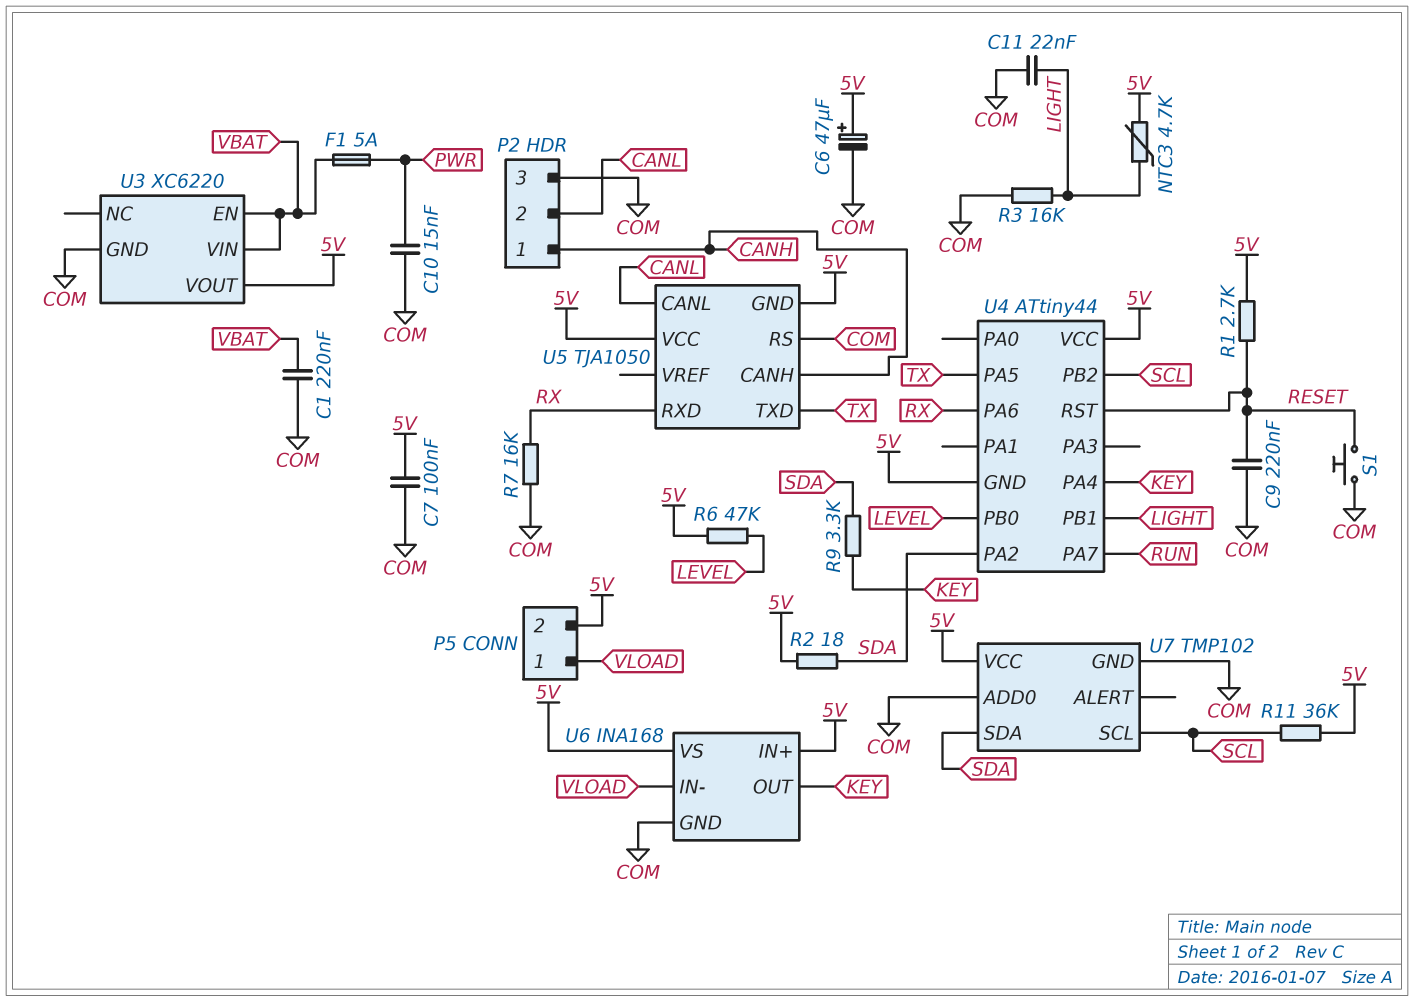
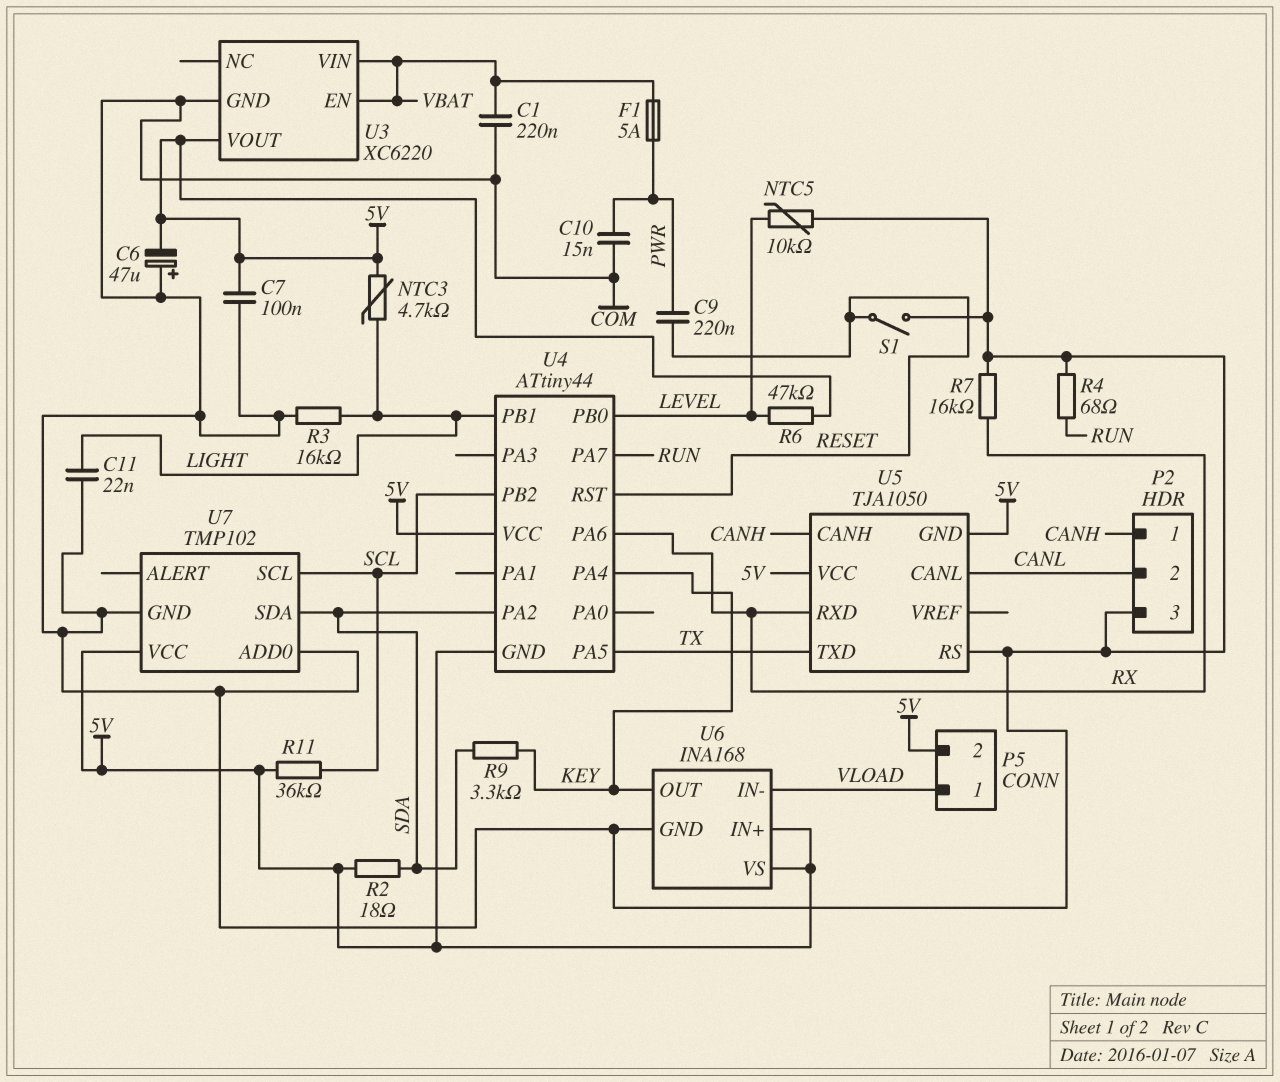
C6: 47uF (plus 5V, minus COM) -> 47uF (plus COM, minus 5V)
C9: 220nF (COM, RESET) -> 220nF (PWR, RESET)
NTC5: none -> 10k (COM, LEVEL)
R1: 2.7k (5V, RESET) -> none
R4: none -> 68 (COM, RUN)
S1: button (COM, RESET) -> switch (COM, RESET)

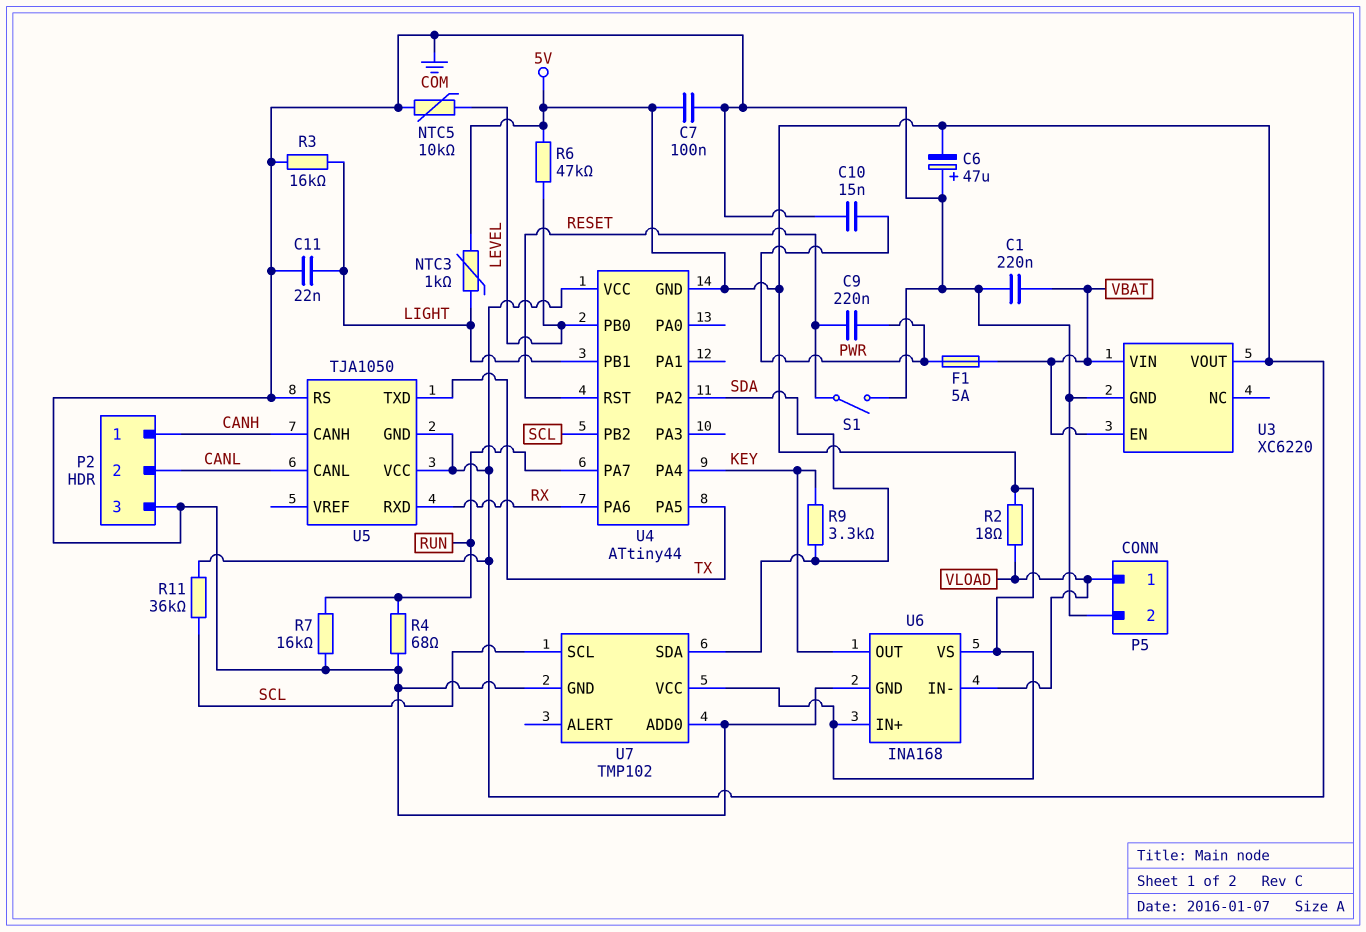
NTC3: 4.7k (5V, LIGHT) -> 1k (5V, LIGHT)
P5 pin 2: 5V -> COM
R2: 18 (5V, SDA) -> 18 (5V, VLOAD)
R7: 16k (COM, RX) -> 16k (COM, RUN)

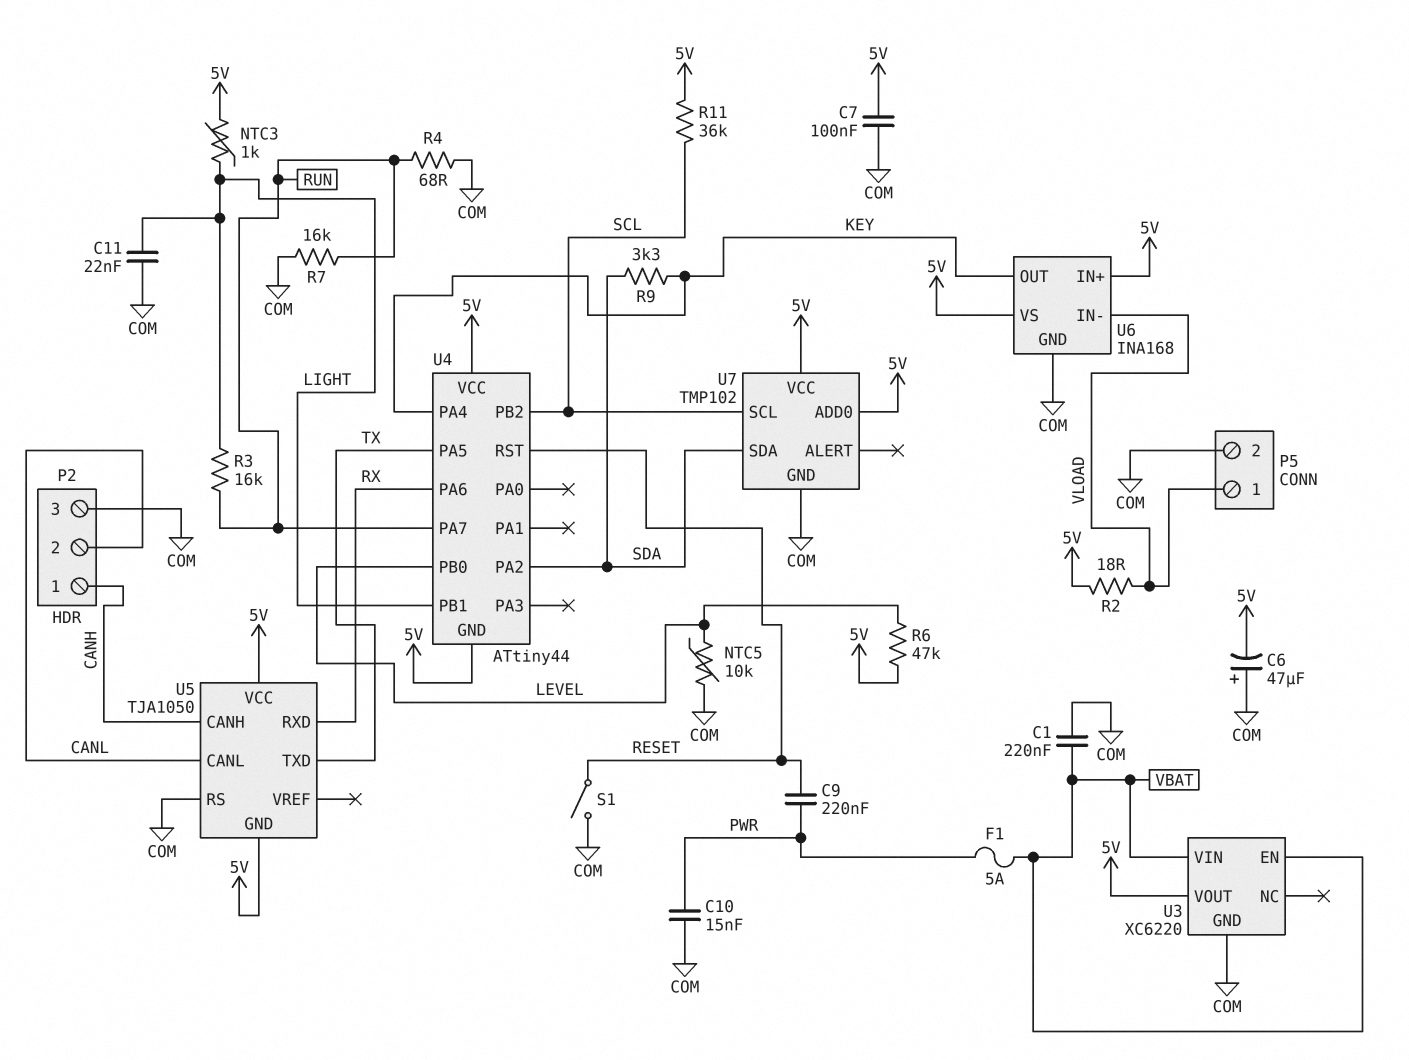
R3: 16k (COM, LIGHT) -> 16k (LIGHT, RUN)
U7 pin ADD0: COM -> 5V

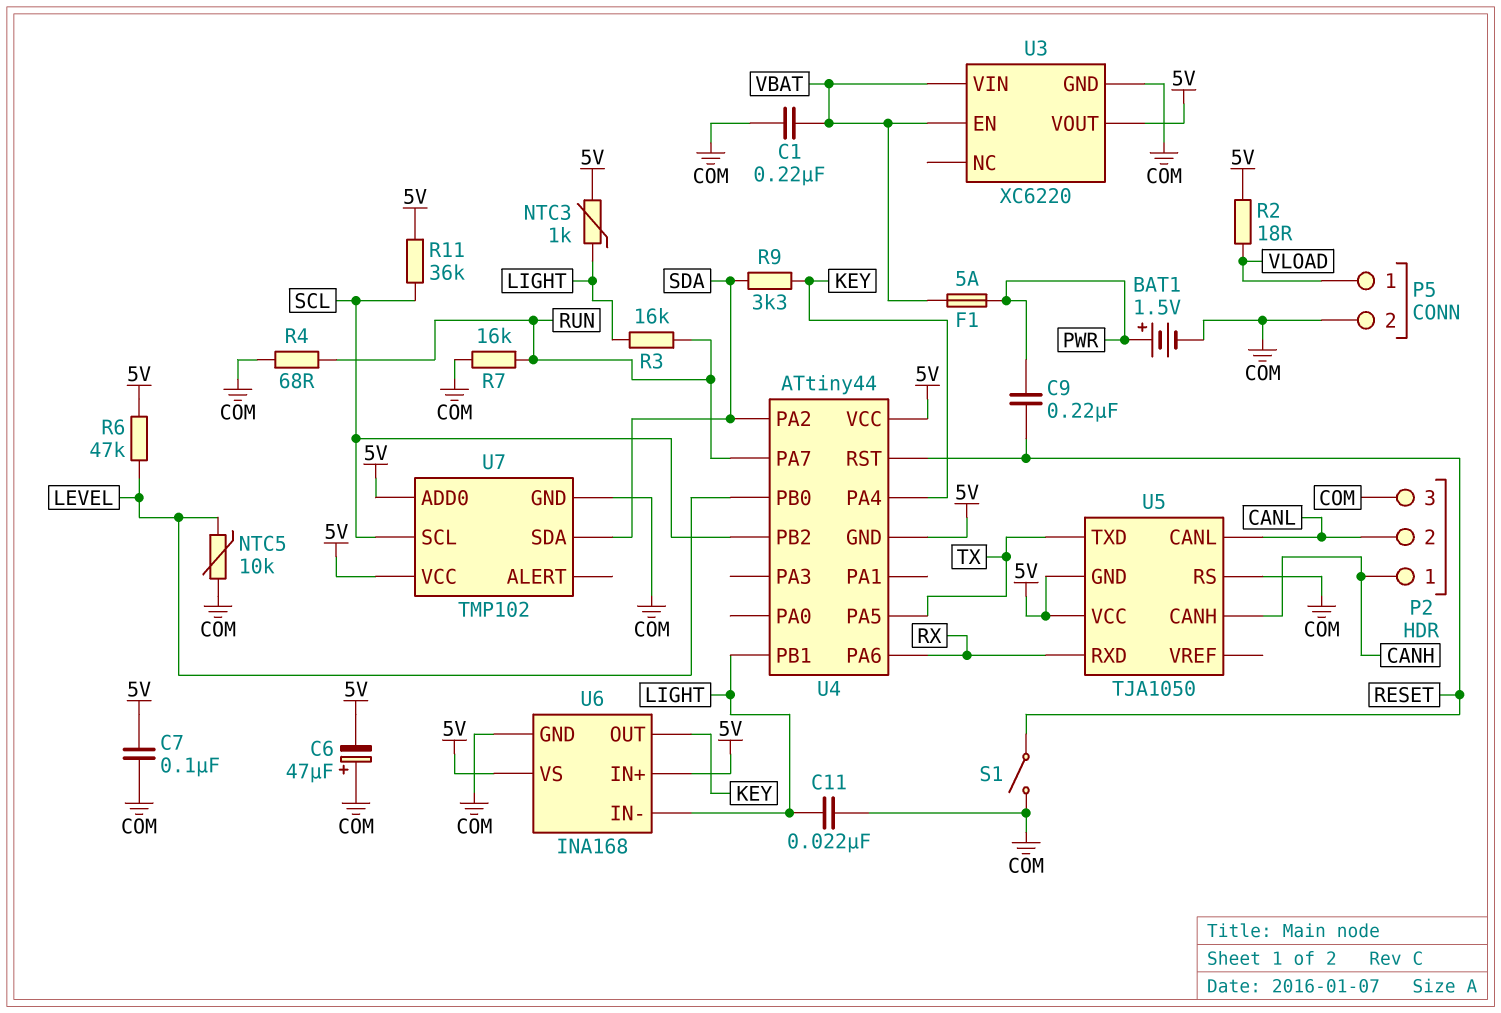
BAT1: none -> 1.5V (plus PWR, minus COM)
C10: 15nF (COM, PWR) -> none
U6 pin IN-: VLOAD -> LIGHT

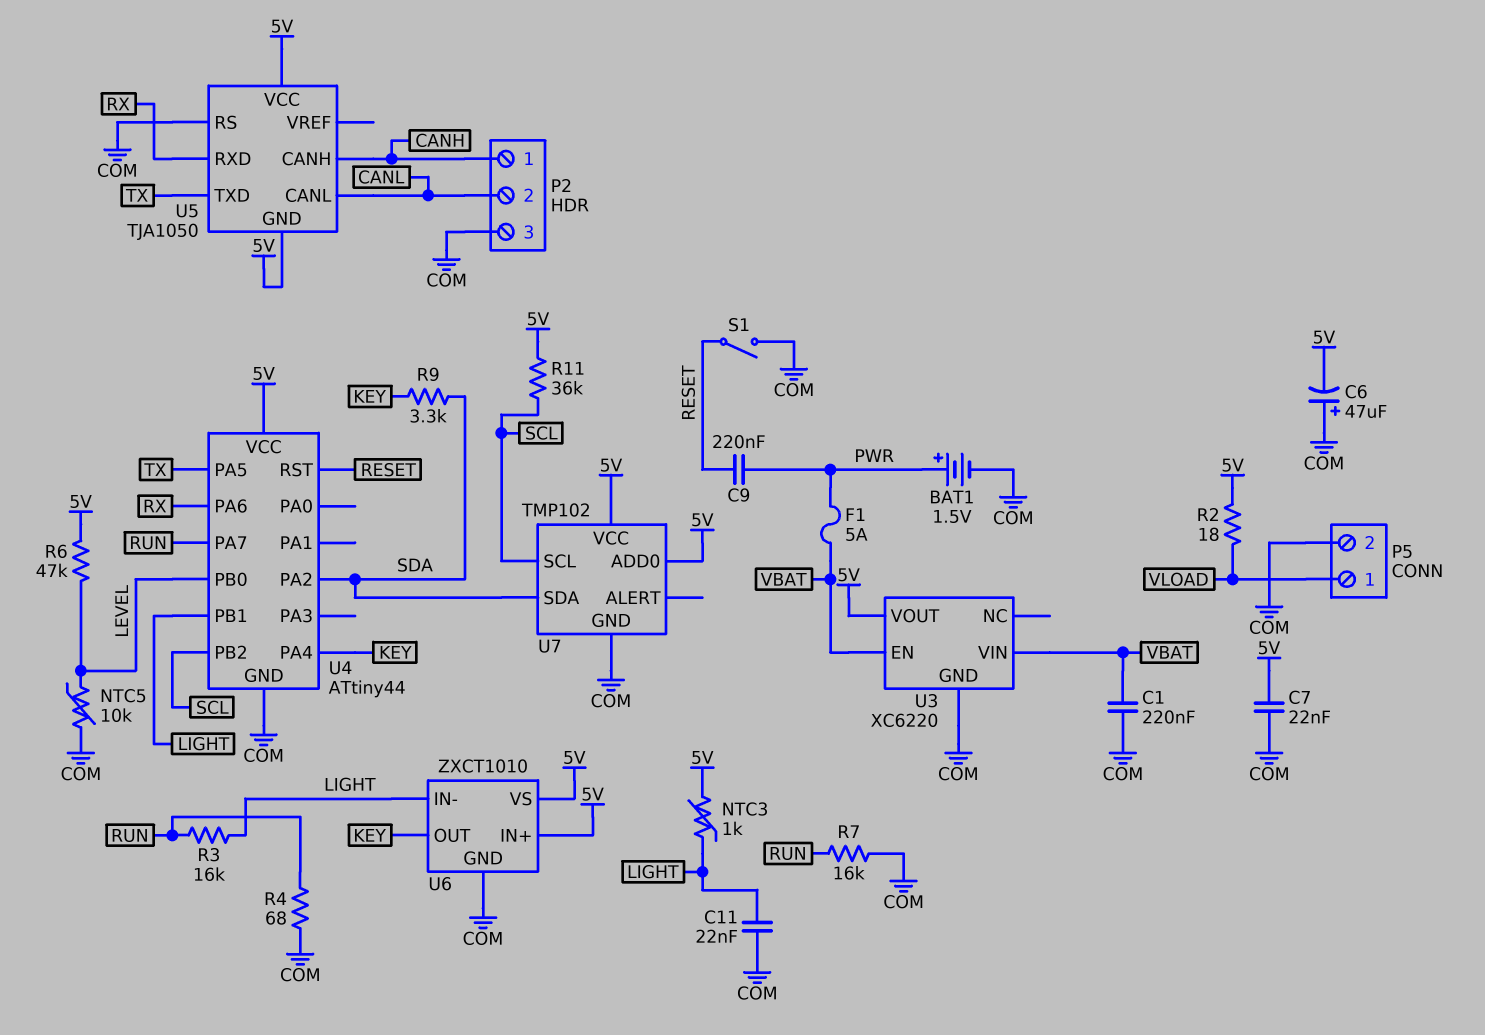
C7: 100nF (5V, COM) -> 22nF (5V, COM)
U4 pin GND: 5V -> COM
U6: INA168 -> ZXCT1010

